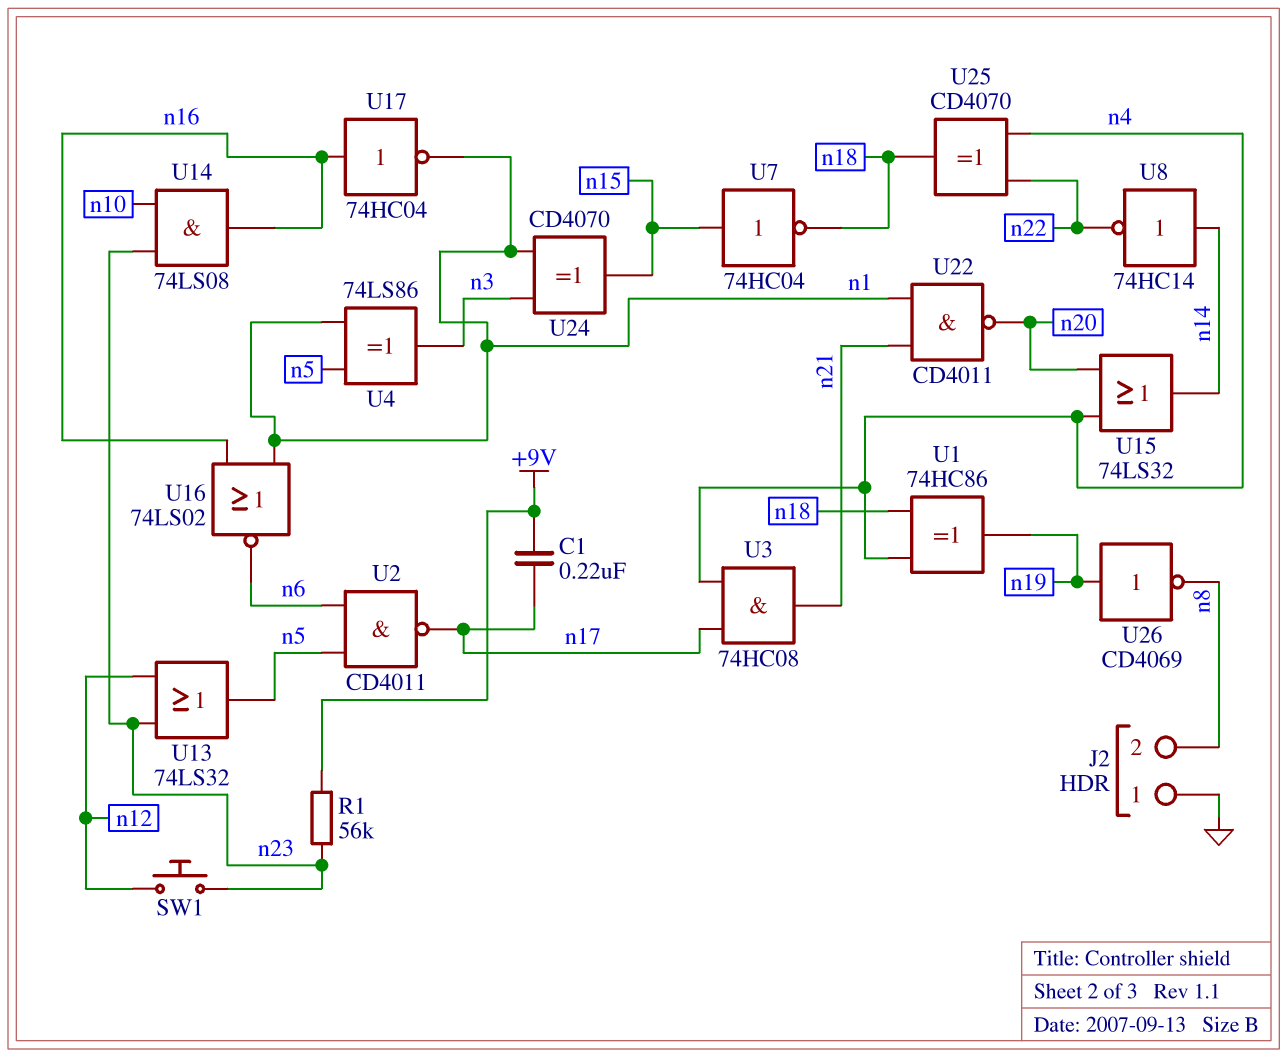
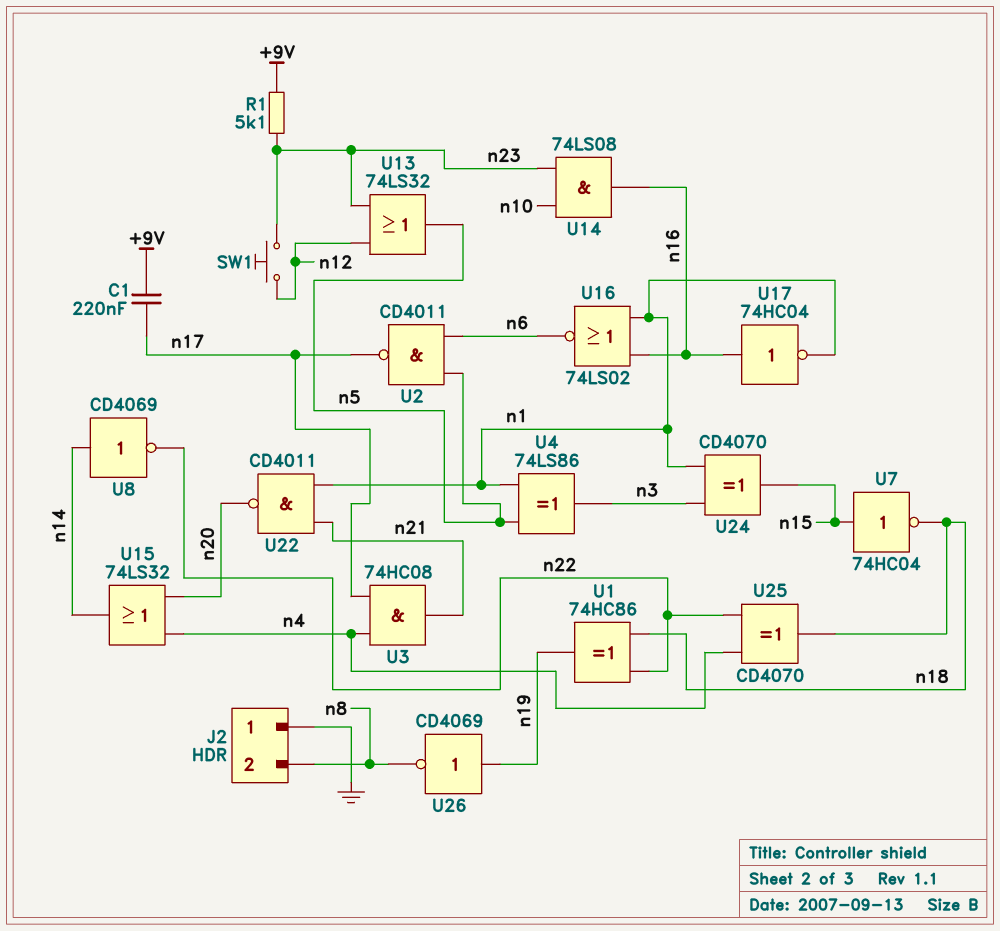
R1: 56k (+9V, n23) -> 5.1k (+9V, n23)
U1: XOR 74HC86 (in n4, in n18, out n19) -> XOR 74HC86 (in n18, in n22, out n19)
U8: NOT 74HC14 (in n14, out n22) -> NOT CD4069 (in n14, out n22)

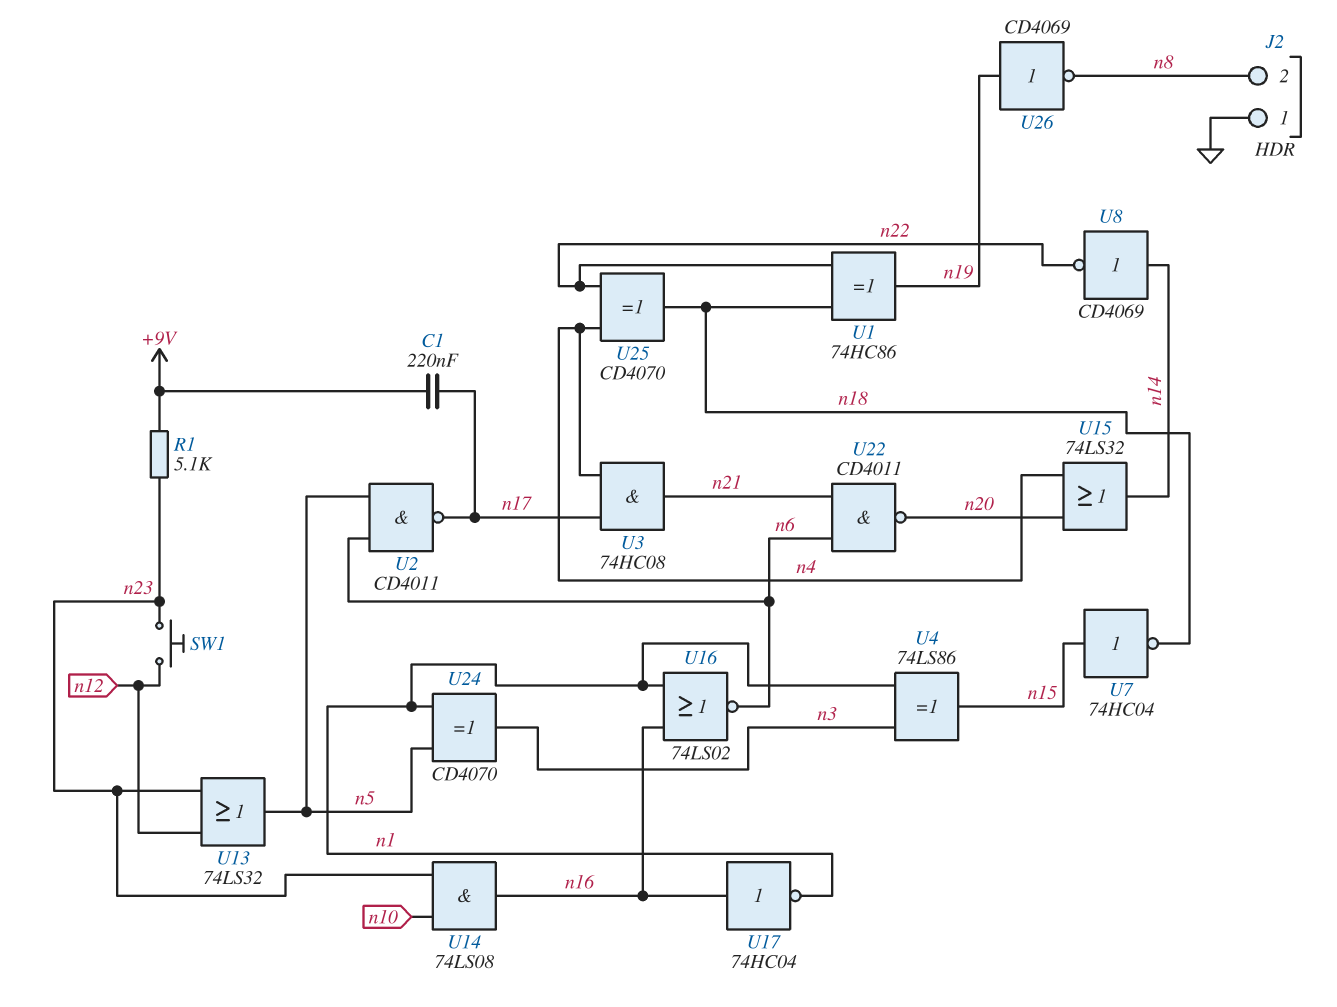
U4: XOR 74LS86 (in n1, in n5, out n3) -> XOR 74LS86 (in n1, in n3, out n15)
U22: NAND CD4011 (in n1, in n21, out n20) -> NAND CD4011 (in n6, in n21, out n20)
U24: XOR CD4070 (in n1, in n3, out n15) -> XOR CD4070 (in n1, in n5, out n3)

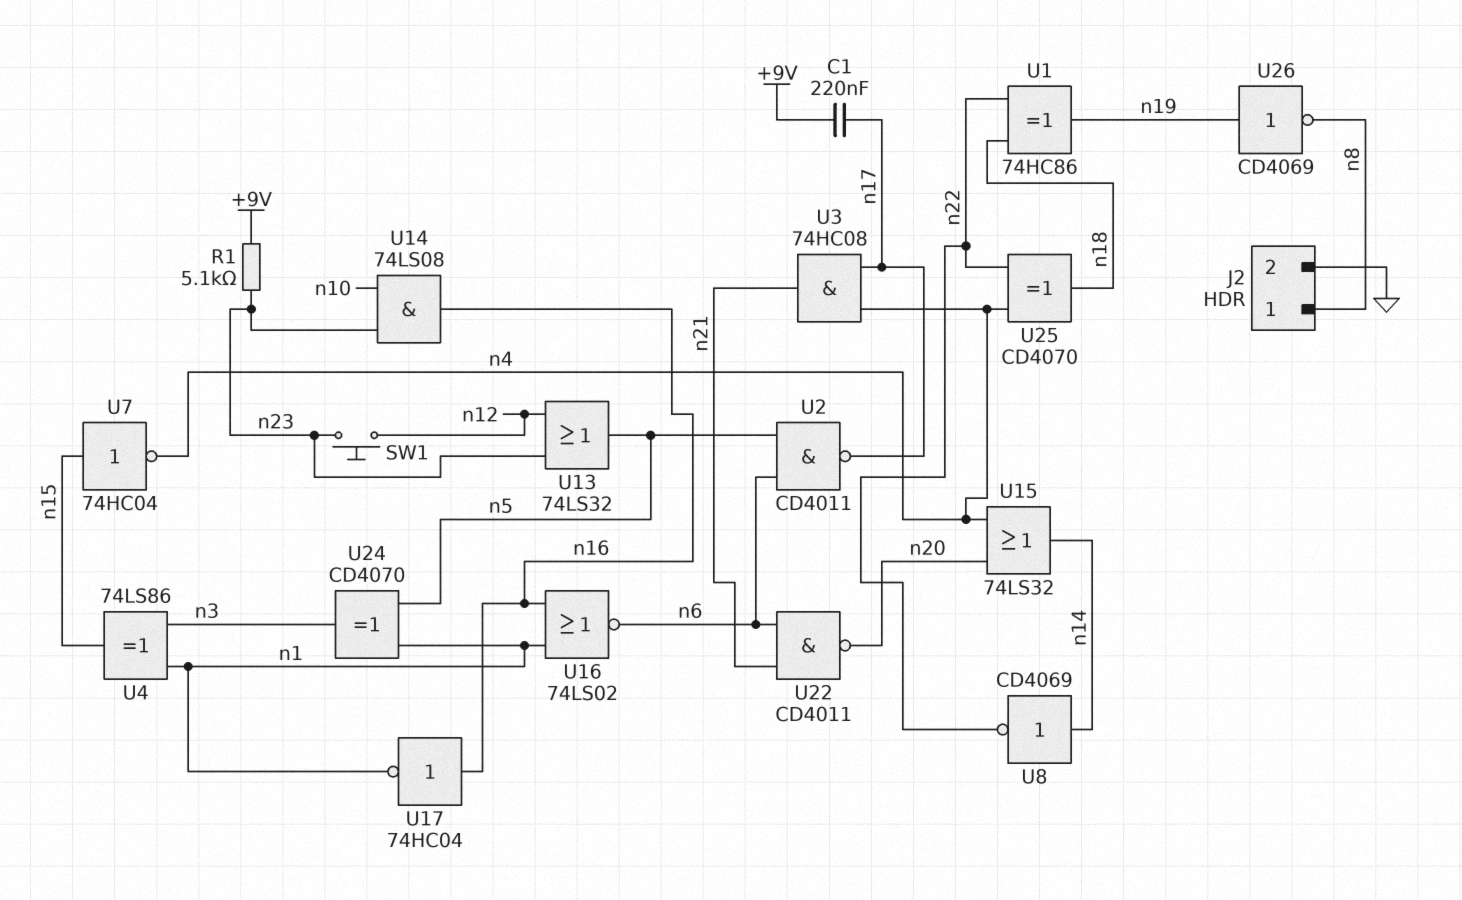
J2 pin 1: GND -> n8
J2 pin 2: n8 -> GND
U7: NOT 74HC04 (in n15, out n18) -> NOT 74HC04 (in n15, out n4)

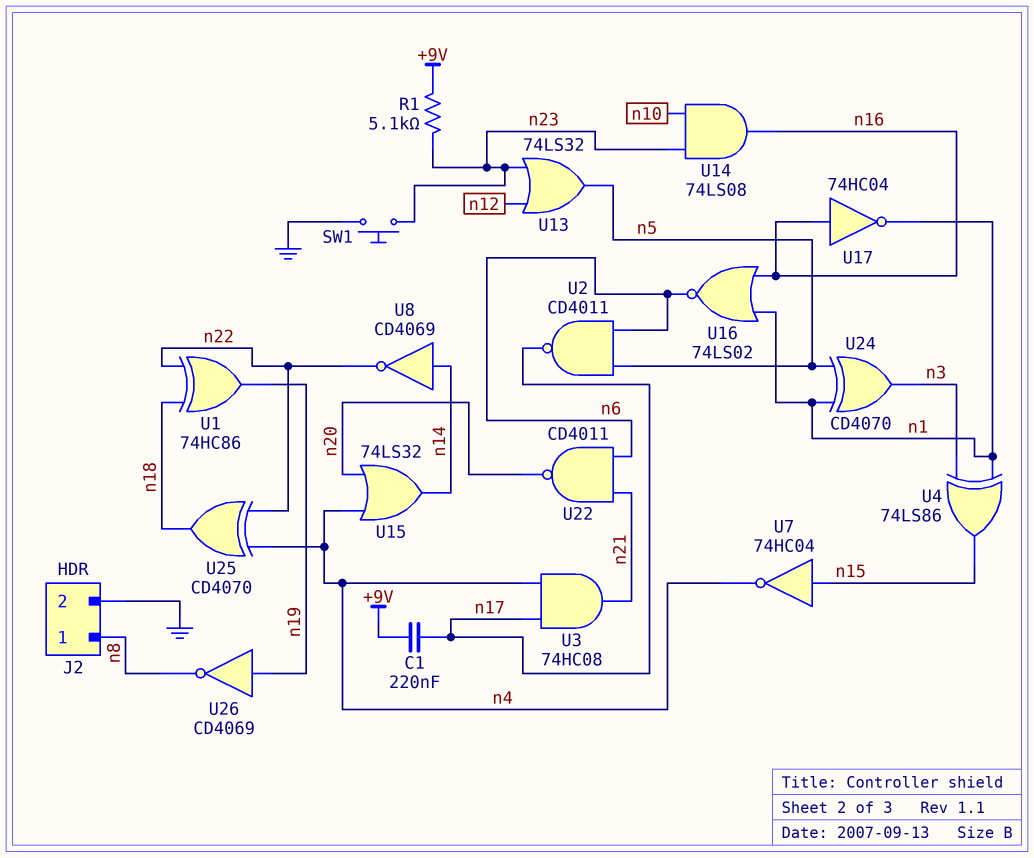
SW1: button (n12, n23) -> button (GND, n23)

